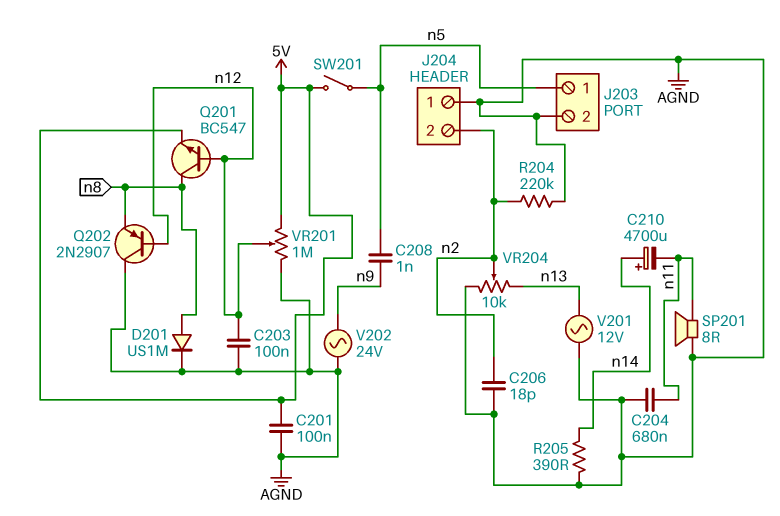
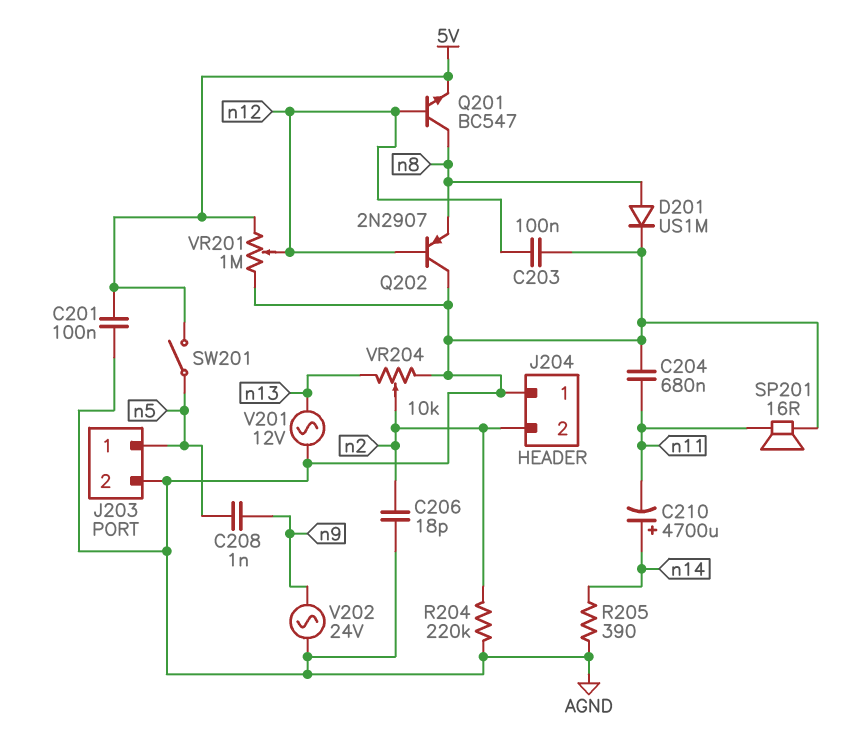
SP201: speaker 8R (AGND, n11) -> speaker 16R (AGND, n11)

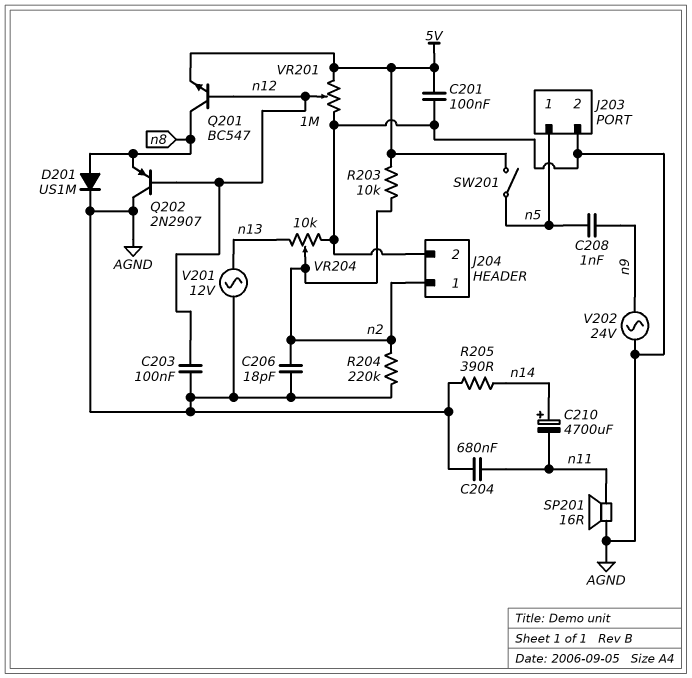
J204 pin 1: AGND -> n2
J204 pin 2: n2 -> AGND
R203: none -> 10k (5V, n2)

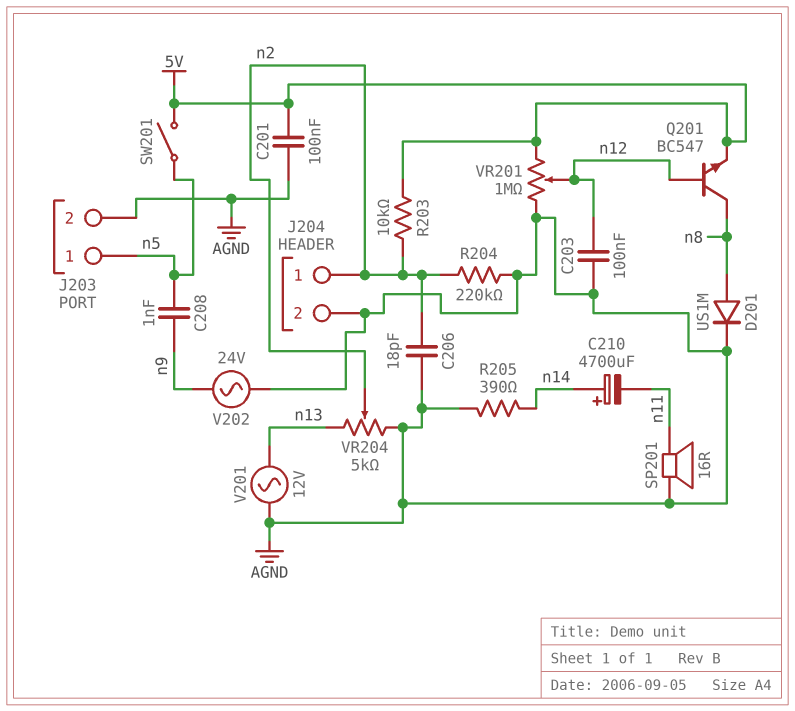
C204: 680nF (AGND, n11) -> none
Q202: PNP 2N2907 (B n12, C AGND, E n8) -> none
VR204: 10k (AGND, n13, wiper n2) -> 5k (AGND, n13, wiper n2)

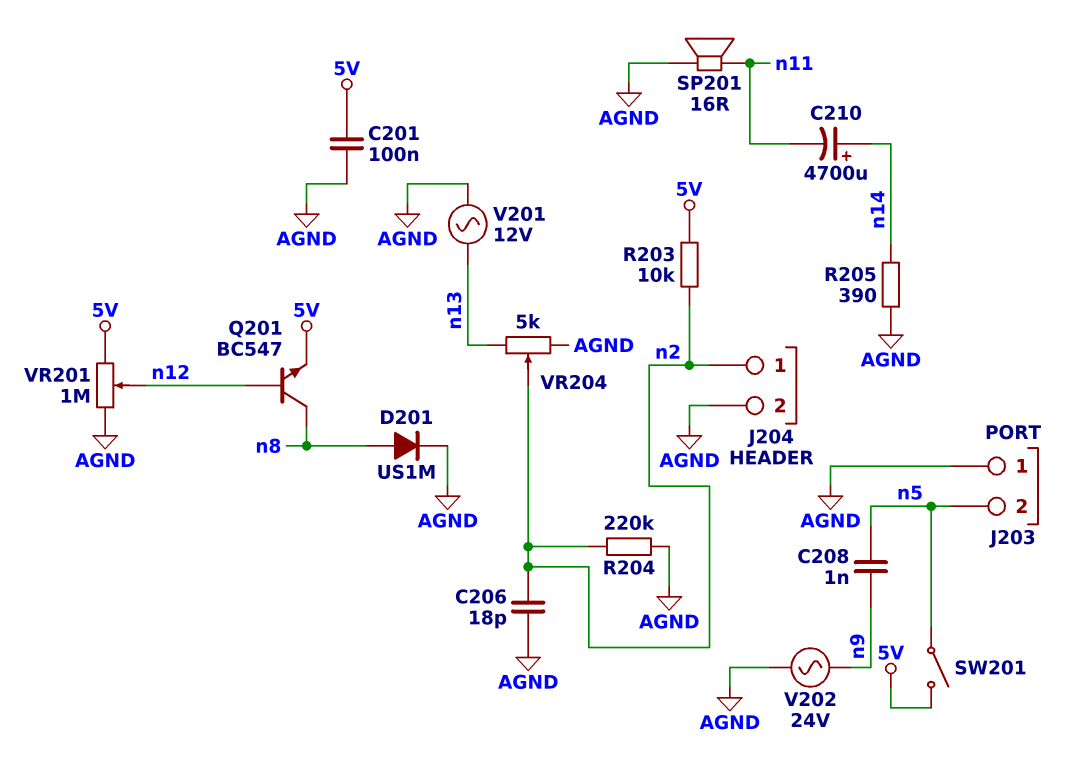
C203: 100nF (AGND, n12) -> none
J203 pin 1: n5 -> AGND
J203 pin 2: AGND -> n5

